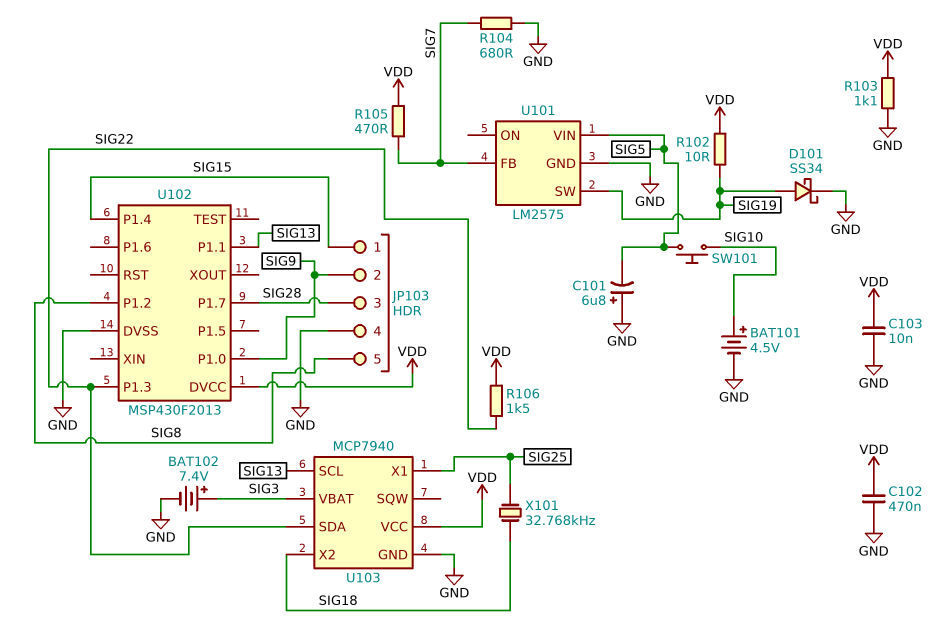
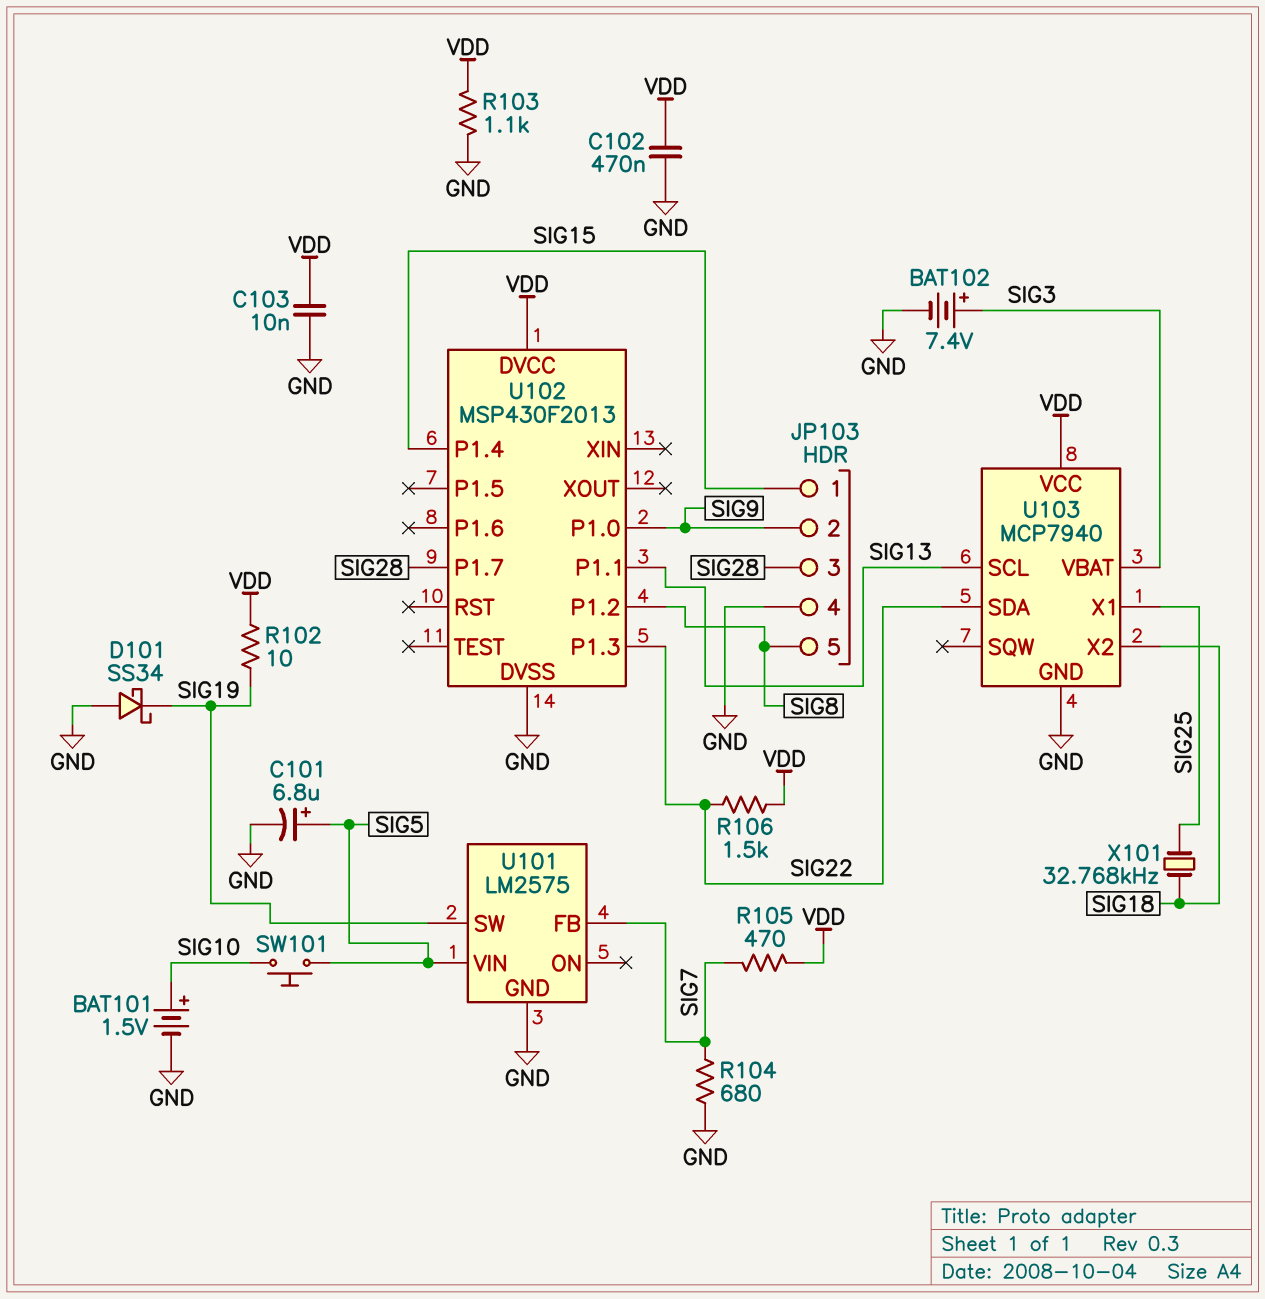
BAT101: 4.5V (plus SIG10, minus GND) -> 1.5V (plus SIG10, minus GND)
C101: 6.8uF (plus GND, minus SIG5) -> 6.8uF (plus SIG5, minus GND)
D101: schottky SS34 (A SIG19, K GND) -> schottky SS34 (A GND, K SIG19)

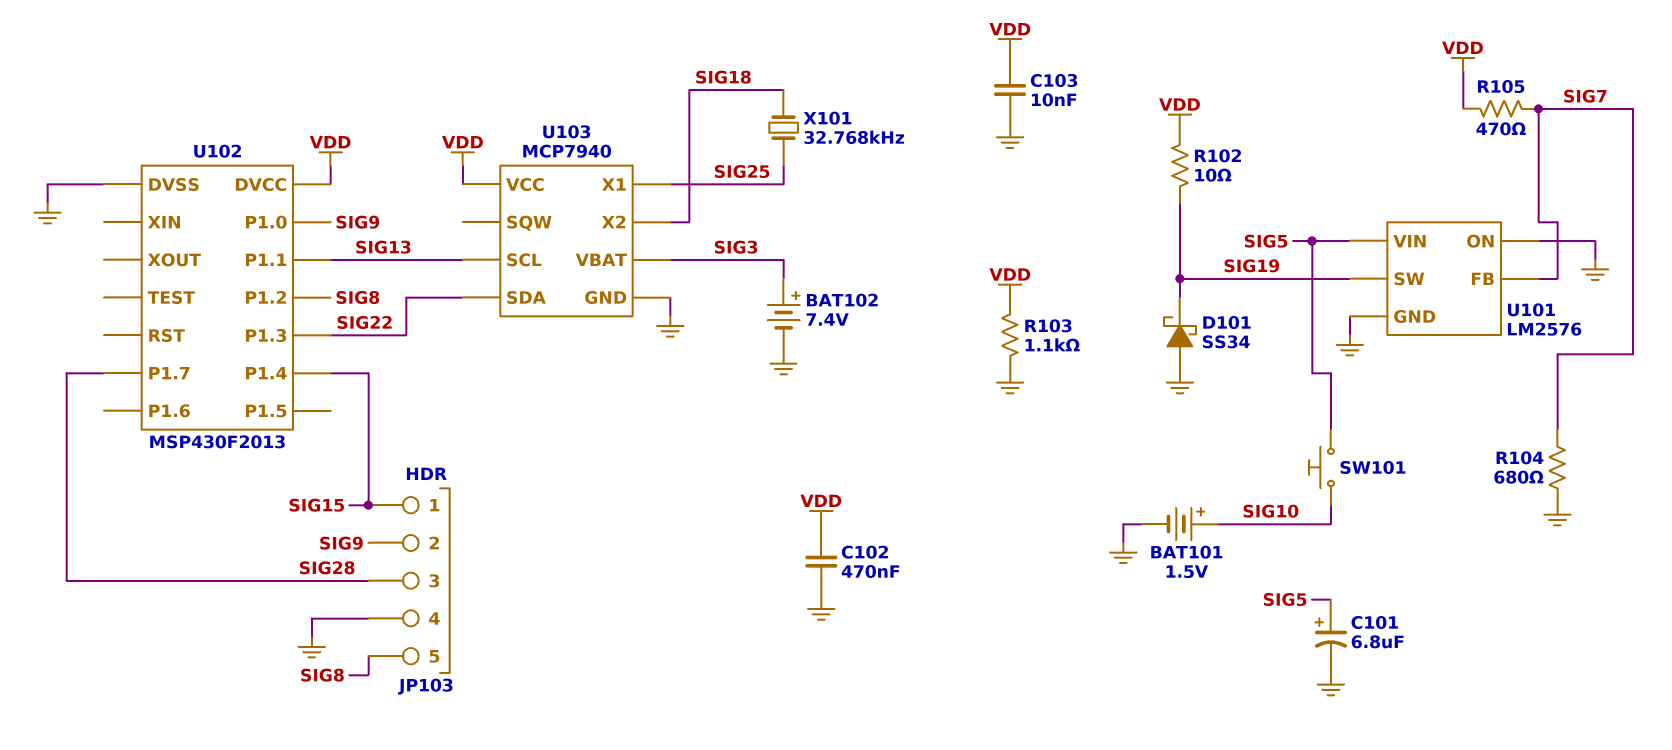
R106: 1.5k (SIG22, VDD) -> none
U101: LM2575 -> LM2576
U101 pin ON: none -> GND

